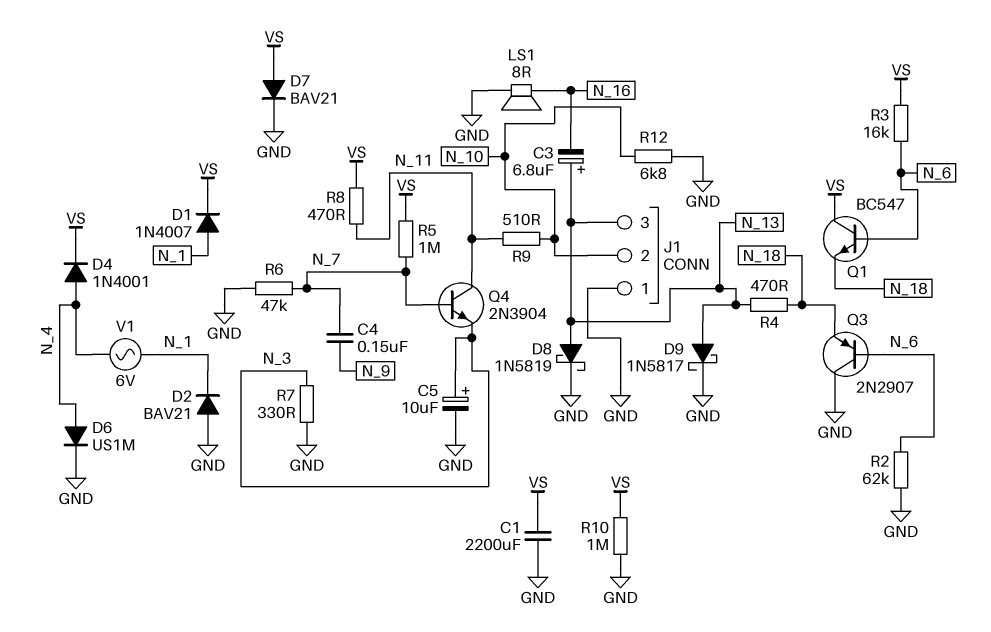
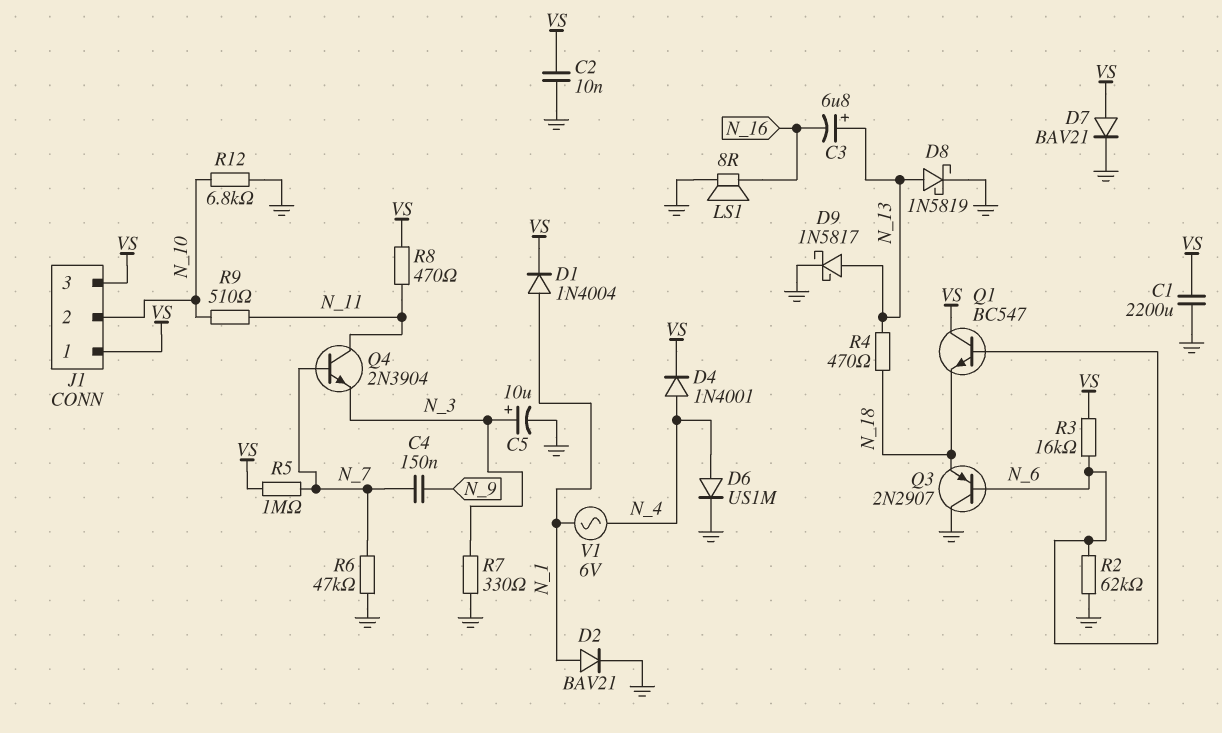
C2: none -> 10nF (GND, VS)
D1: diode 1N4007 (A N_1, K VS) -> diode 1N4004 (A N_1, K VS)
D2: diode BAV21 (A GND, K N_1) -> diode BAV21 (A N_1, K GND)
J1 pin 1: GND -> VS
J1 pin 3: N_13 -> VS
R10: 1M (GND, VS) -> none

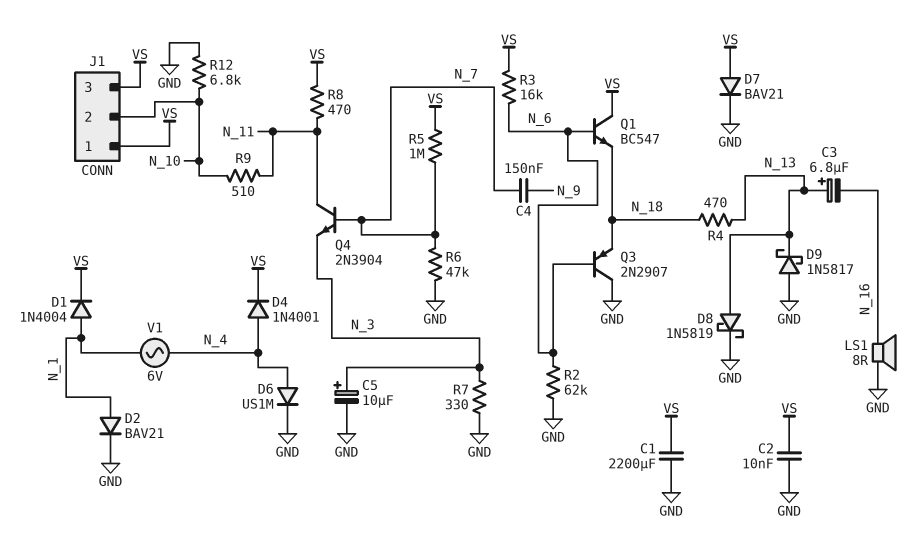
D9: schottky 1N5817 (A N_13, K GND) -> schottky 1N5817 (A GND, K N_13)

